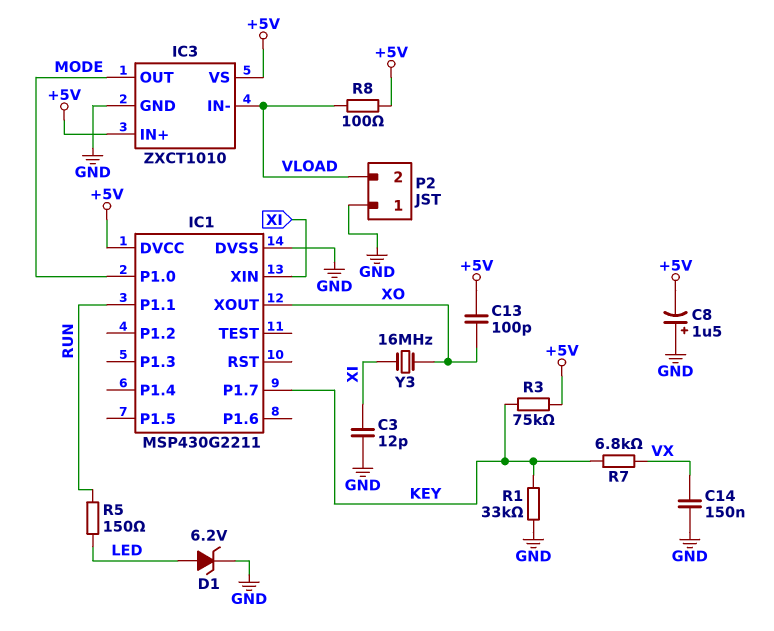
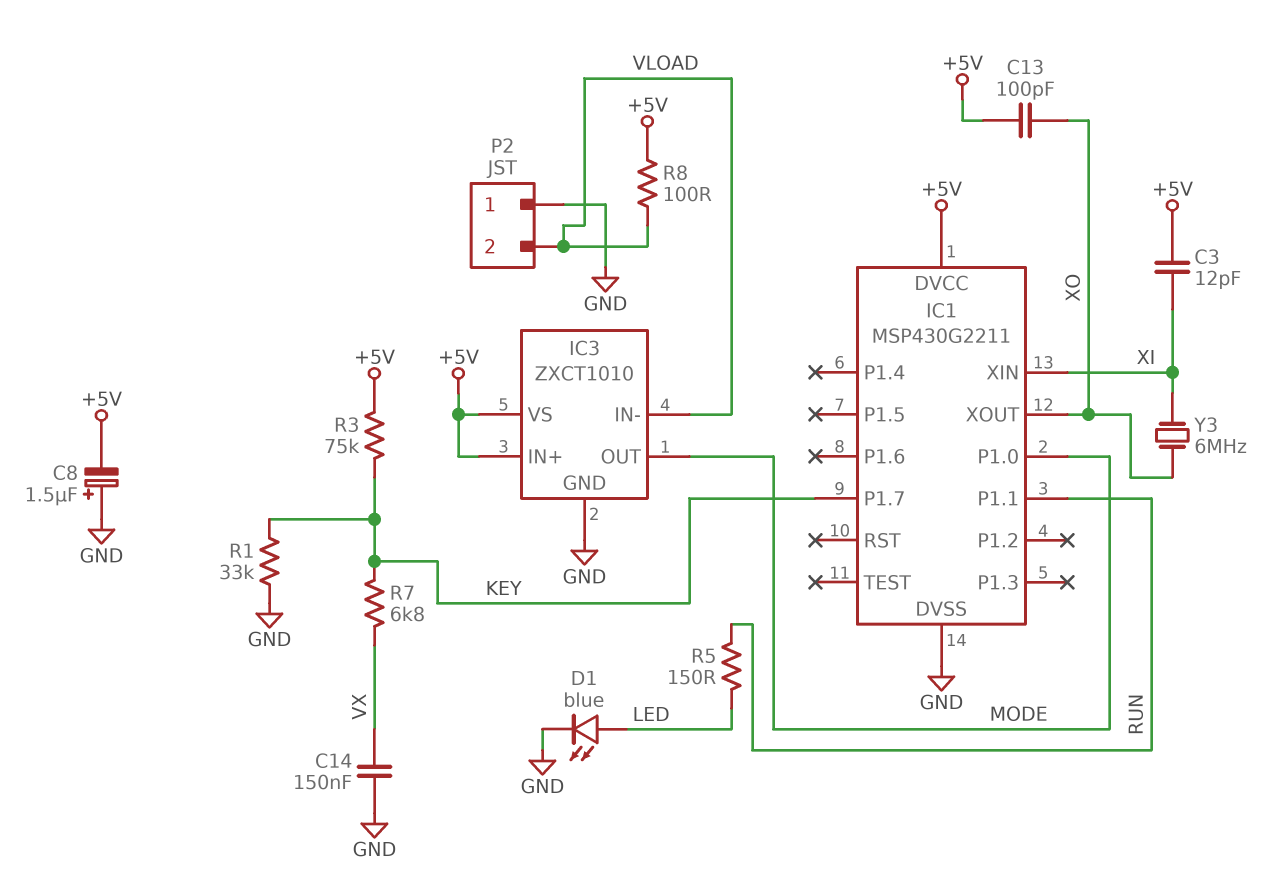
C3: 12pF (GND, XI) -> 12pF (+5V, XI)
D1: zener 6.2V (A LED, K GND) -> LED blue (A LED, K GND)
Y3: 16MHz (XI, XO) -> 6MHz (XI, XO)

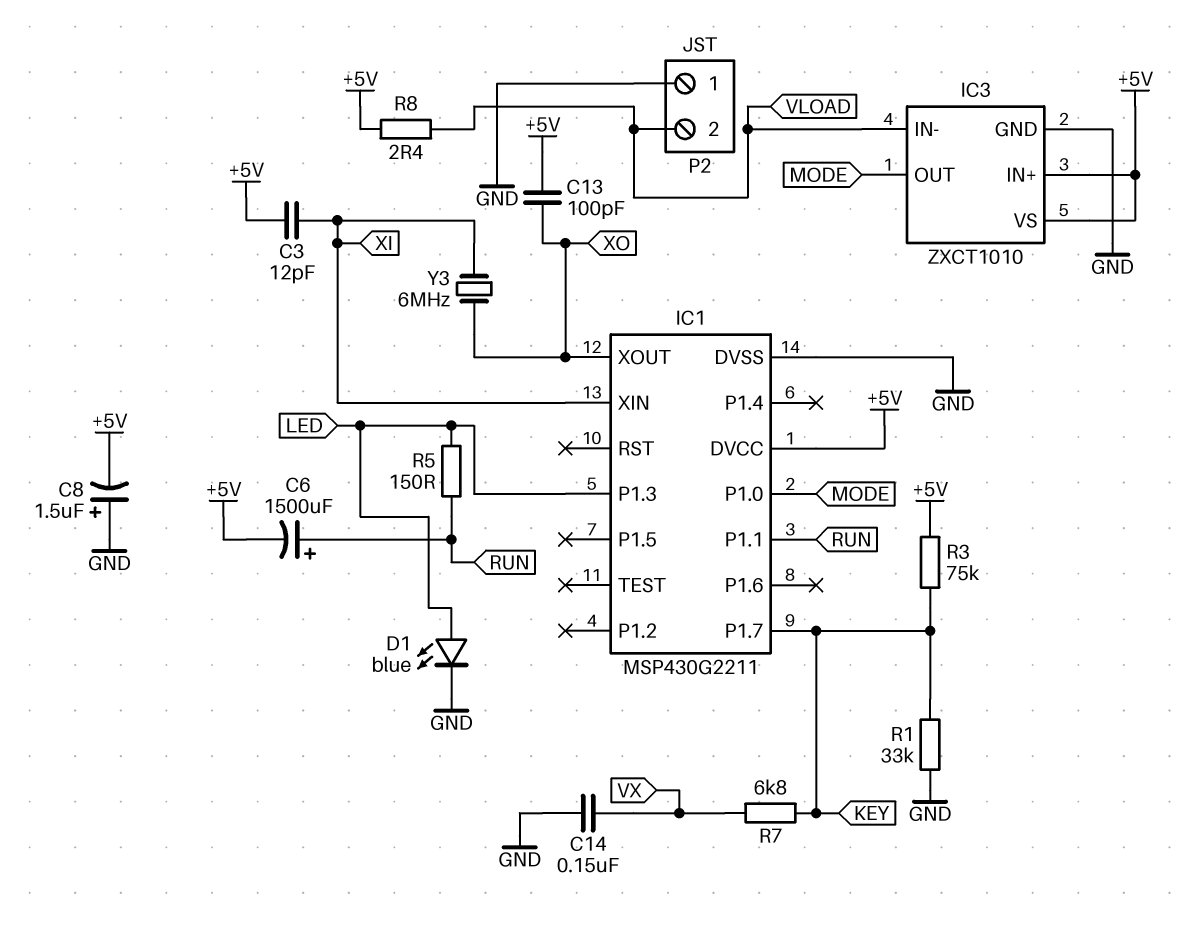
C6: none -> 1500uF (plus RUN, minus +5V)
IC1 pin P1.3: none -> LED
R8: 100 (+5V, VLOAD) -> 2.4 (+5V, VLOAD)

